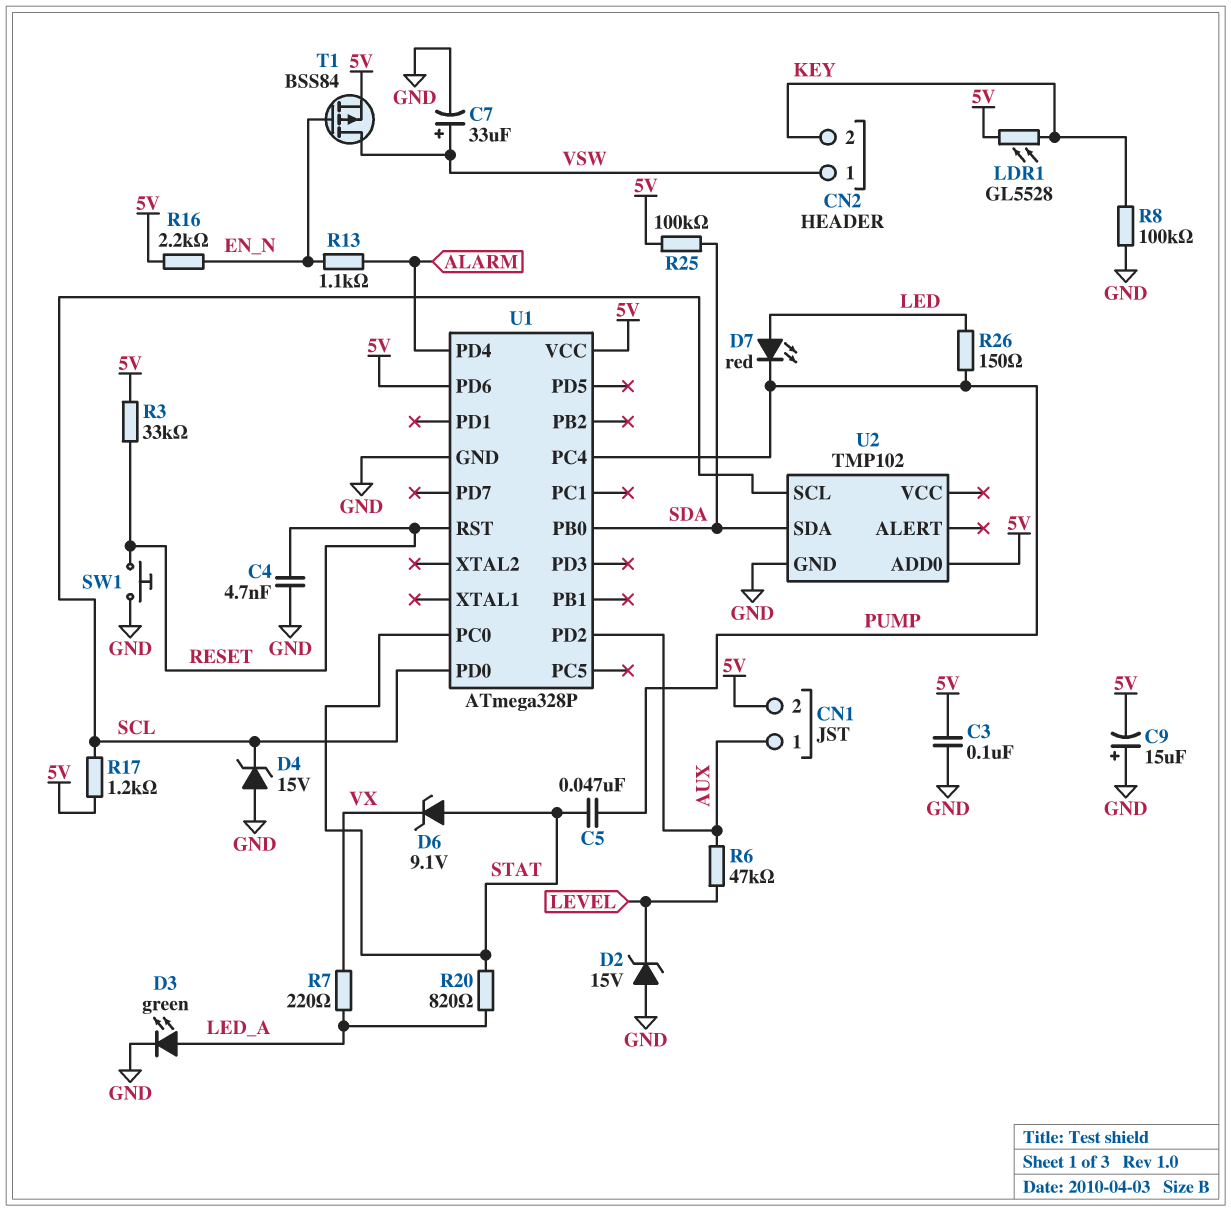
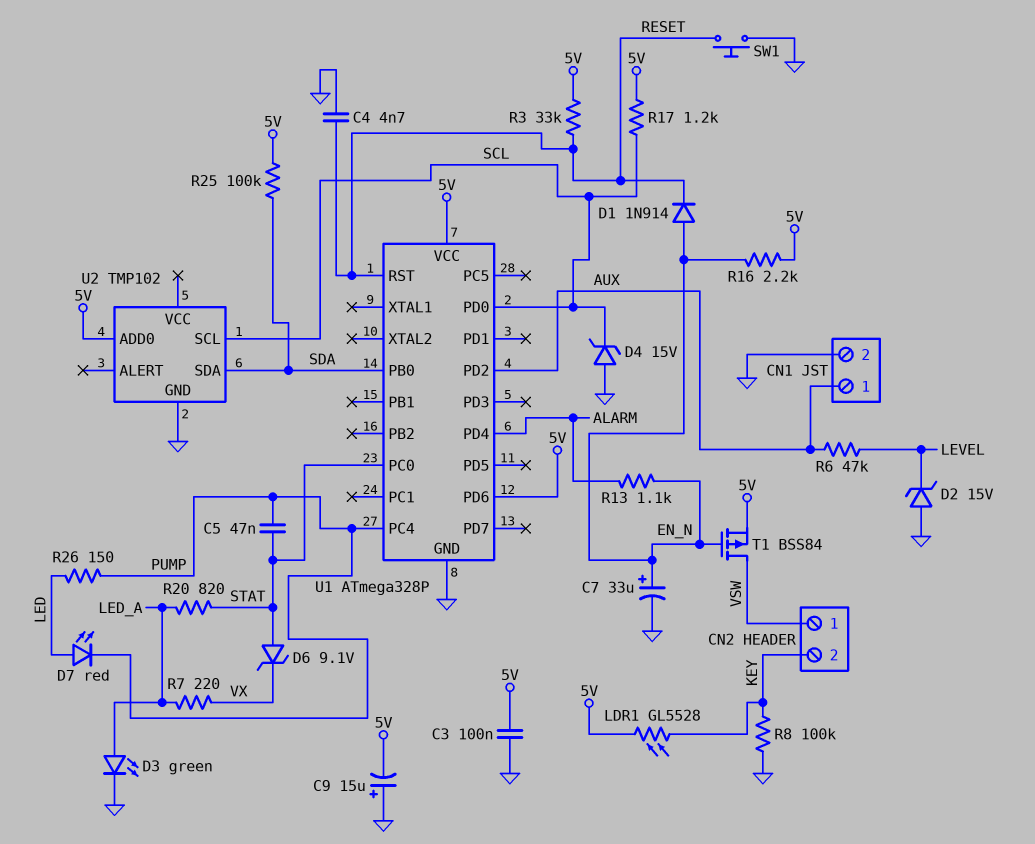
C7: 33uF (plus VSW, minus GND) -> 33uF (plus EN_N, minus GND)
CN1 pin 2: 5V -> GND
D1: none -> diode 1N914 (A EN_N, K RESET)

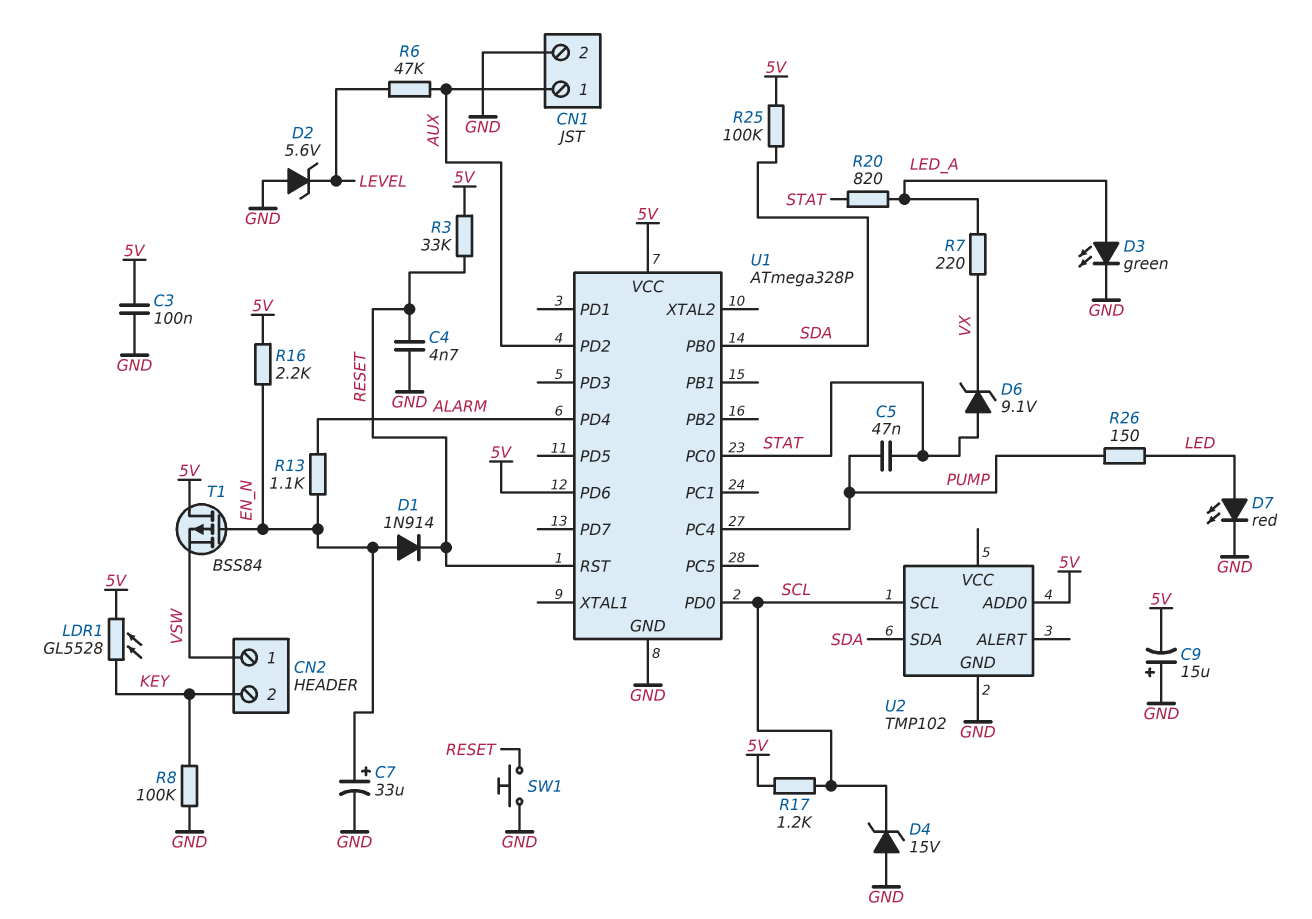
D2: zener 15V (A GND, K LEVEL) -> zener 5.6V (A GND, K LEVEL)
D7: LED red (A LED, K PUMP) -> LED red (A LED, K GND)
T1: PMOS BSS84 (G EN_N, D VSW, S 5V) -> PMOS BSS84 (G EN_N, D 5V, S VSW)

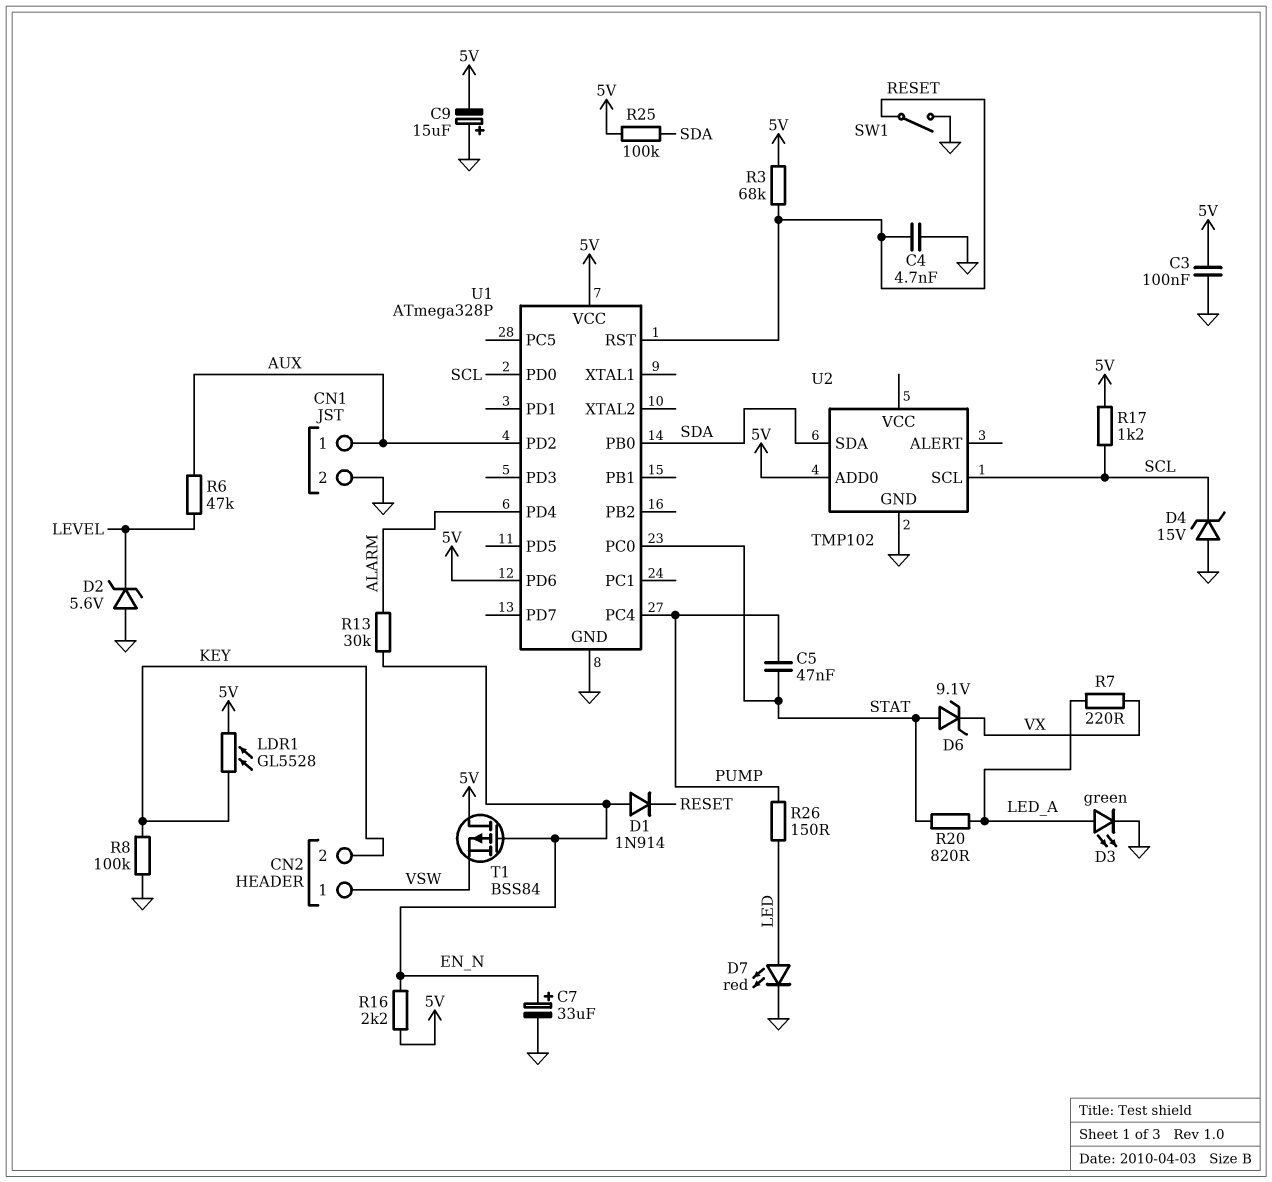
R3: 33k (5V, RESET) -> 68k (5V, RESET)
R13: 1.1k (ALARM, EN_N) -> 30k (ALARM, EN_N)
SW1: button (GND, RESET) -> switch (GND, RESET)

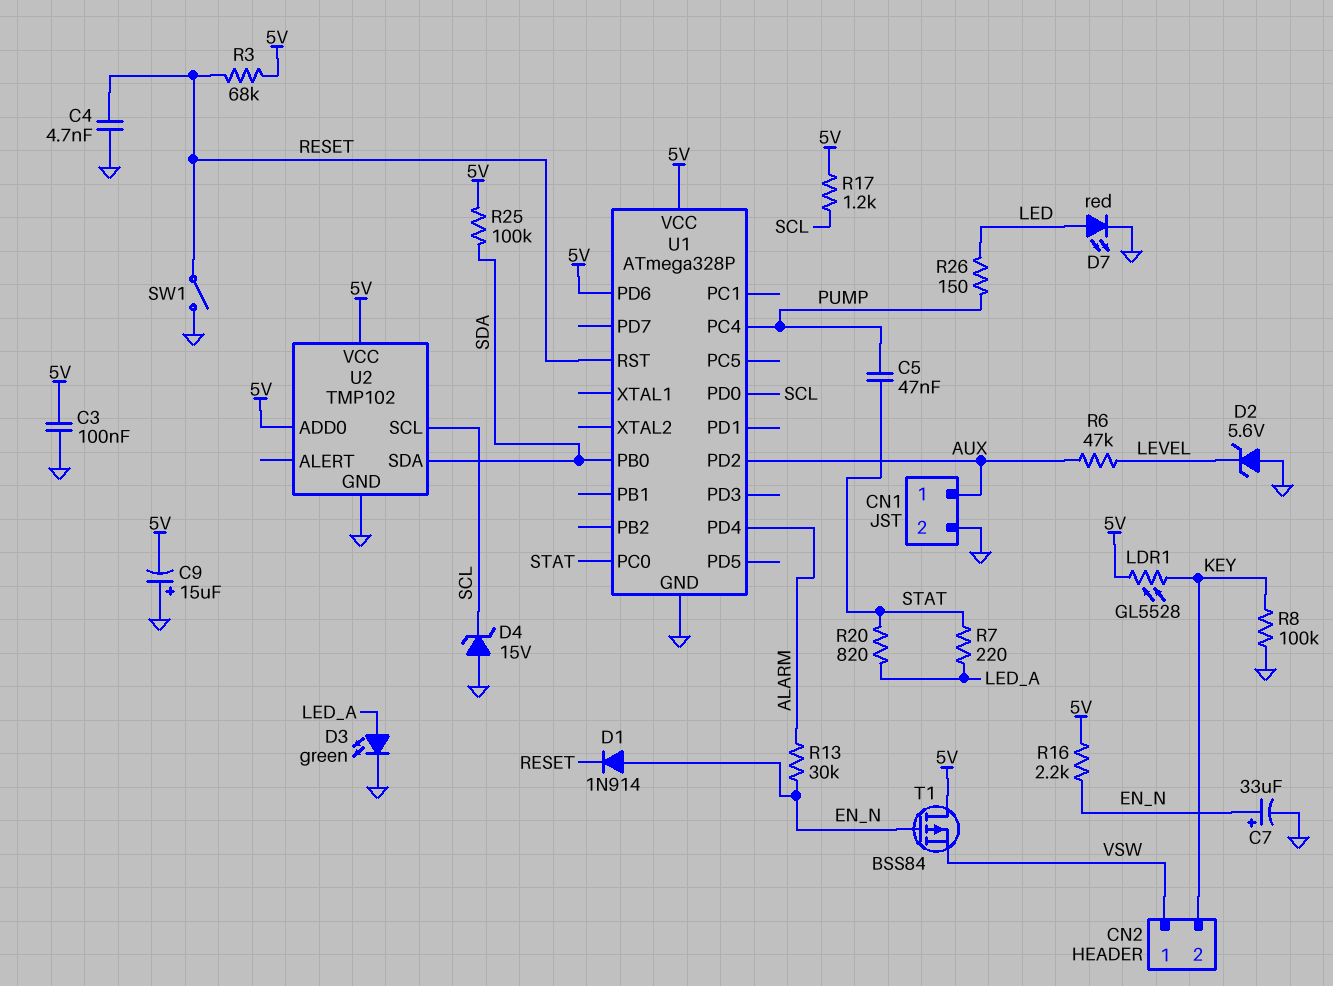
D6: zener 9.1V (A STAT, K VX) -> none
R7: 220 (LED_A, VX) -> 220 (LED_A, STAT)
U2 pin VCC: none -> 5V

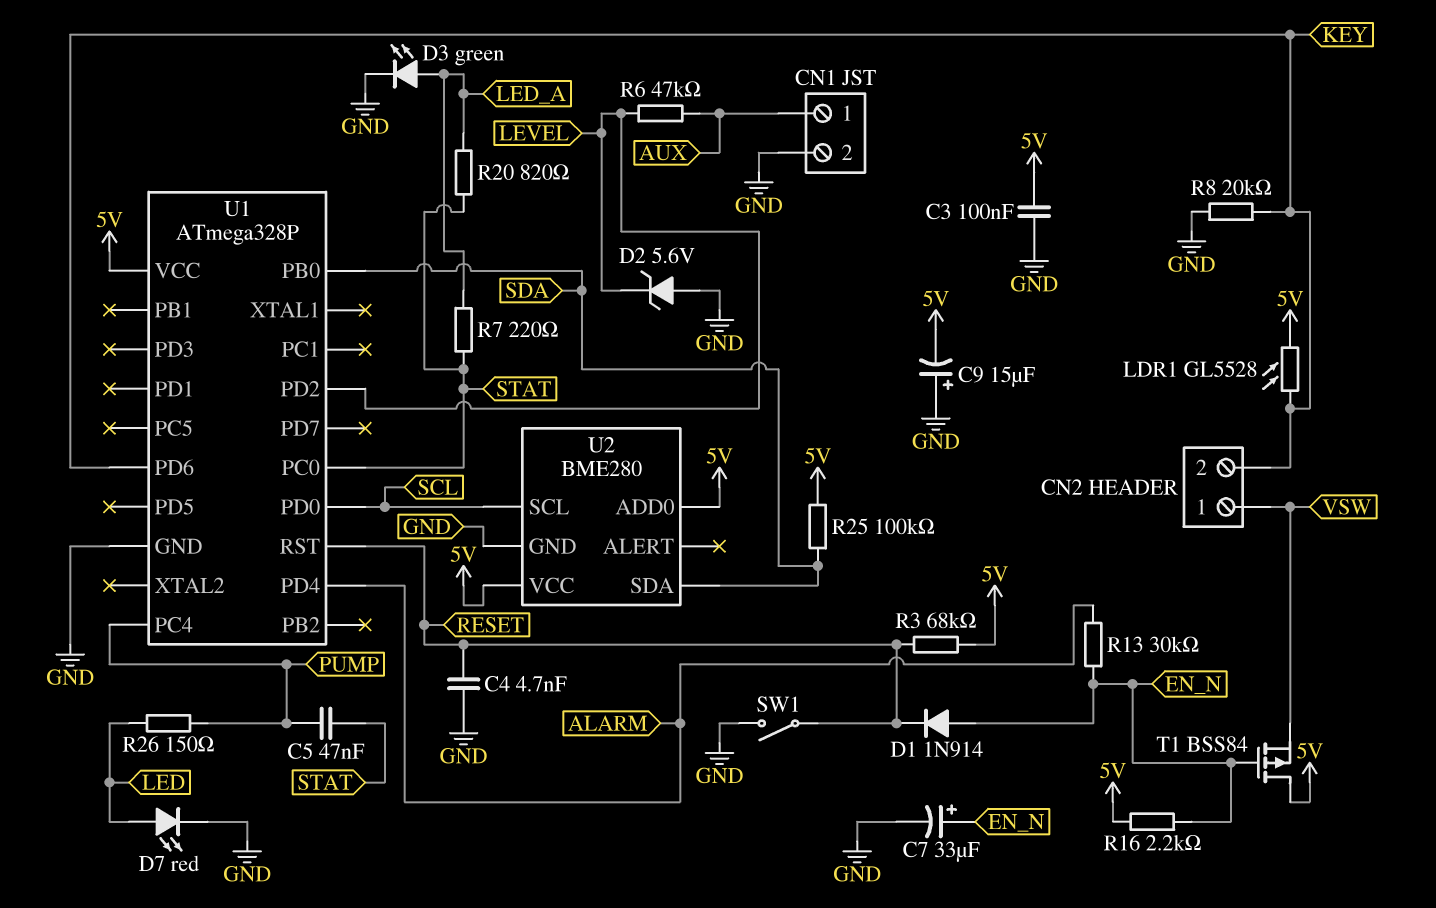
D4: zener 15V (A GND, K SCL) -> none
R8: 100k (GND, KEY) -> 20k (GND, KEY)
R17: 1.2k (5V, SCL) -> none
U1 pin PD2: AUX -> LEVEL
U1 pin PD6: 5V -> KEY
U2: TMP102 -> BME280

